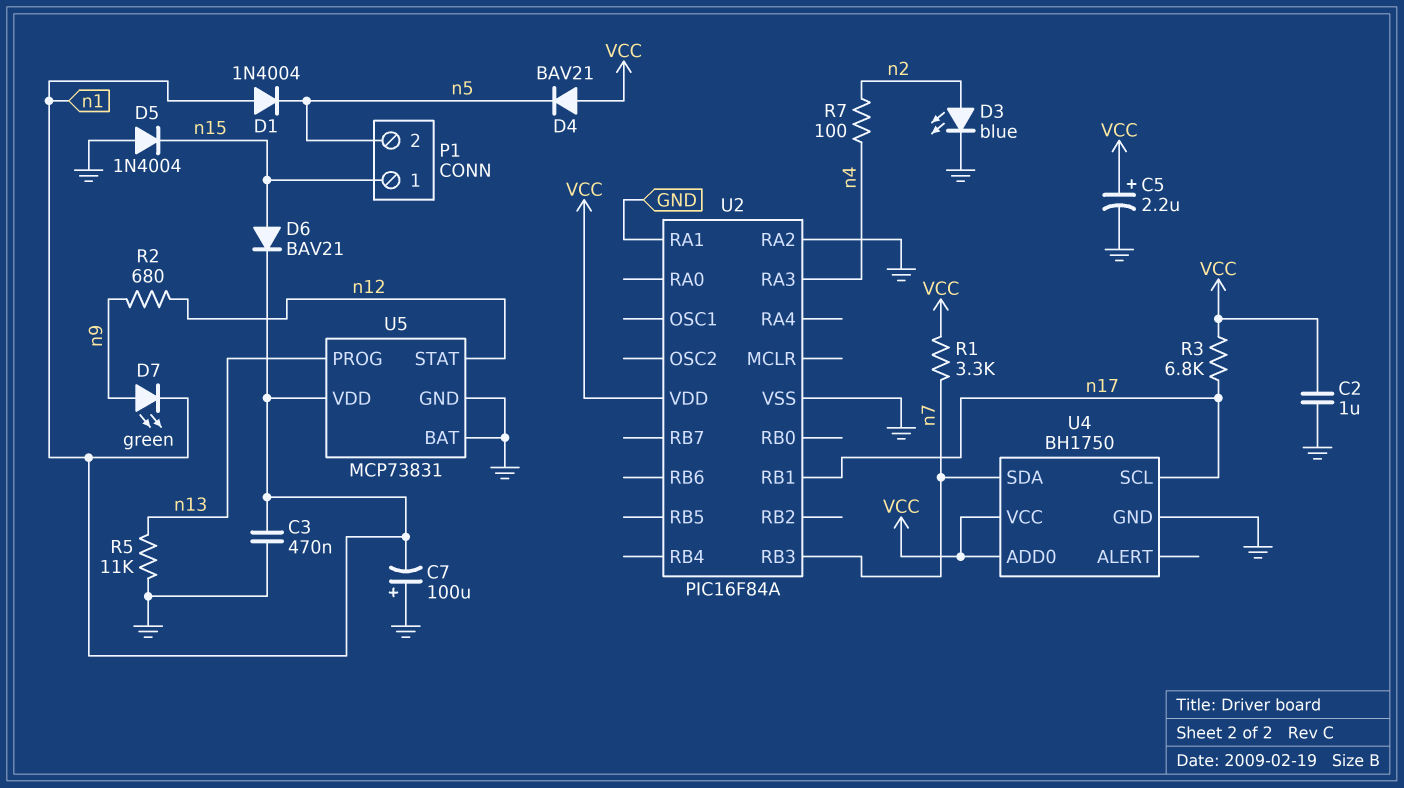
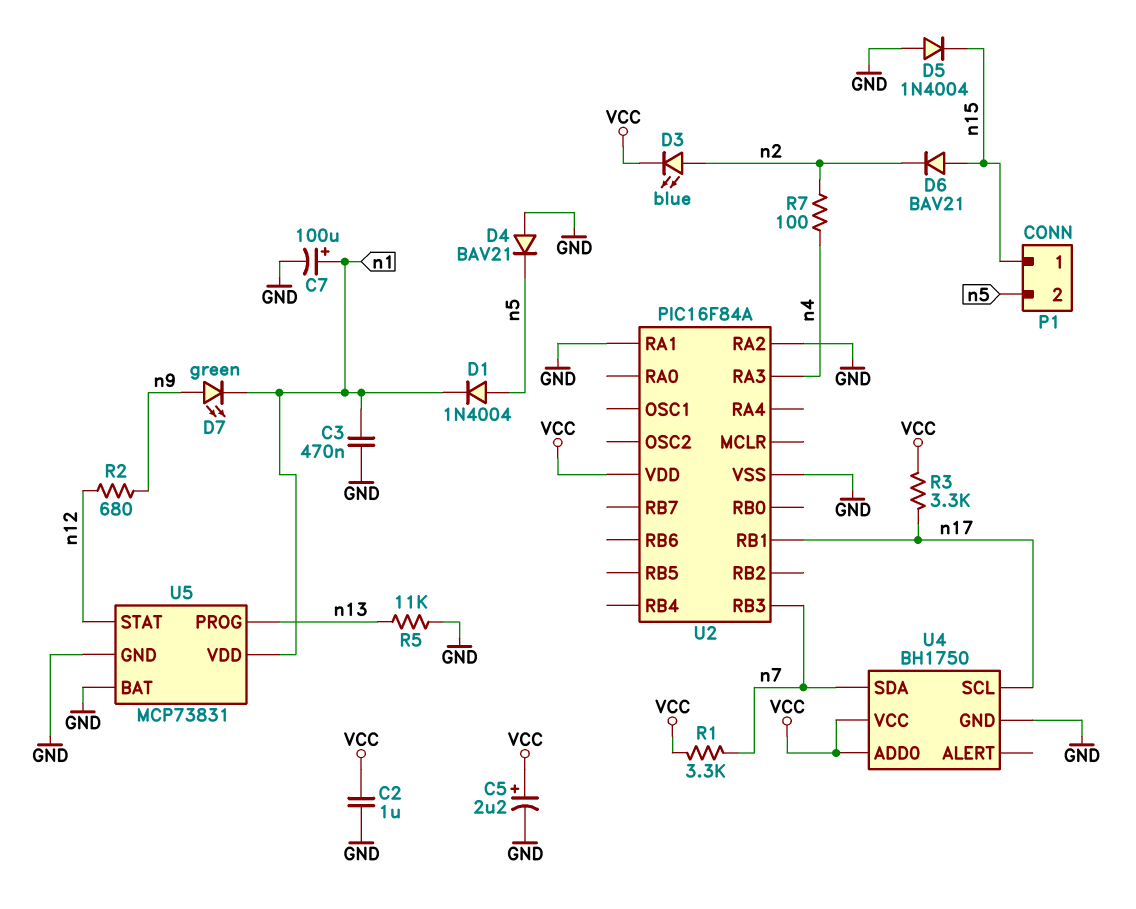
C7: 100uF (plus GND, minus n1) -> 100uF (plus n1, minus GND)
D1: diode 1N4004 (A n1, K n5) -> diode 1N4004 (A n5, K n1)
D3: LED blue (A n2, K GND) -> LED blue (A n2, K VCC)
D4: diode BAV21 (A VCC, K n5) -> diode BAV21 (A GND, K n5)
D6: diode BAV21 (A n15, K n1) -> diode BAV21 (A n15, K n2)
R3: 6.8k (VCC, n17) -> 3.3k (VCC, n17)

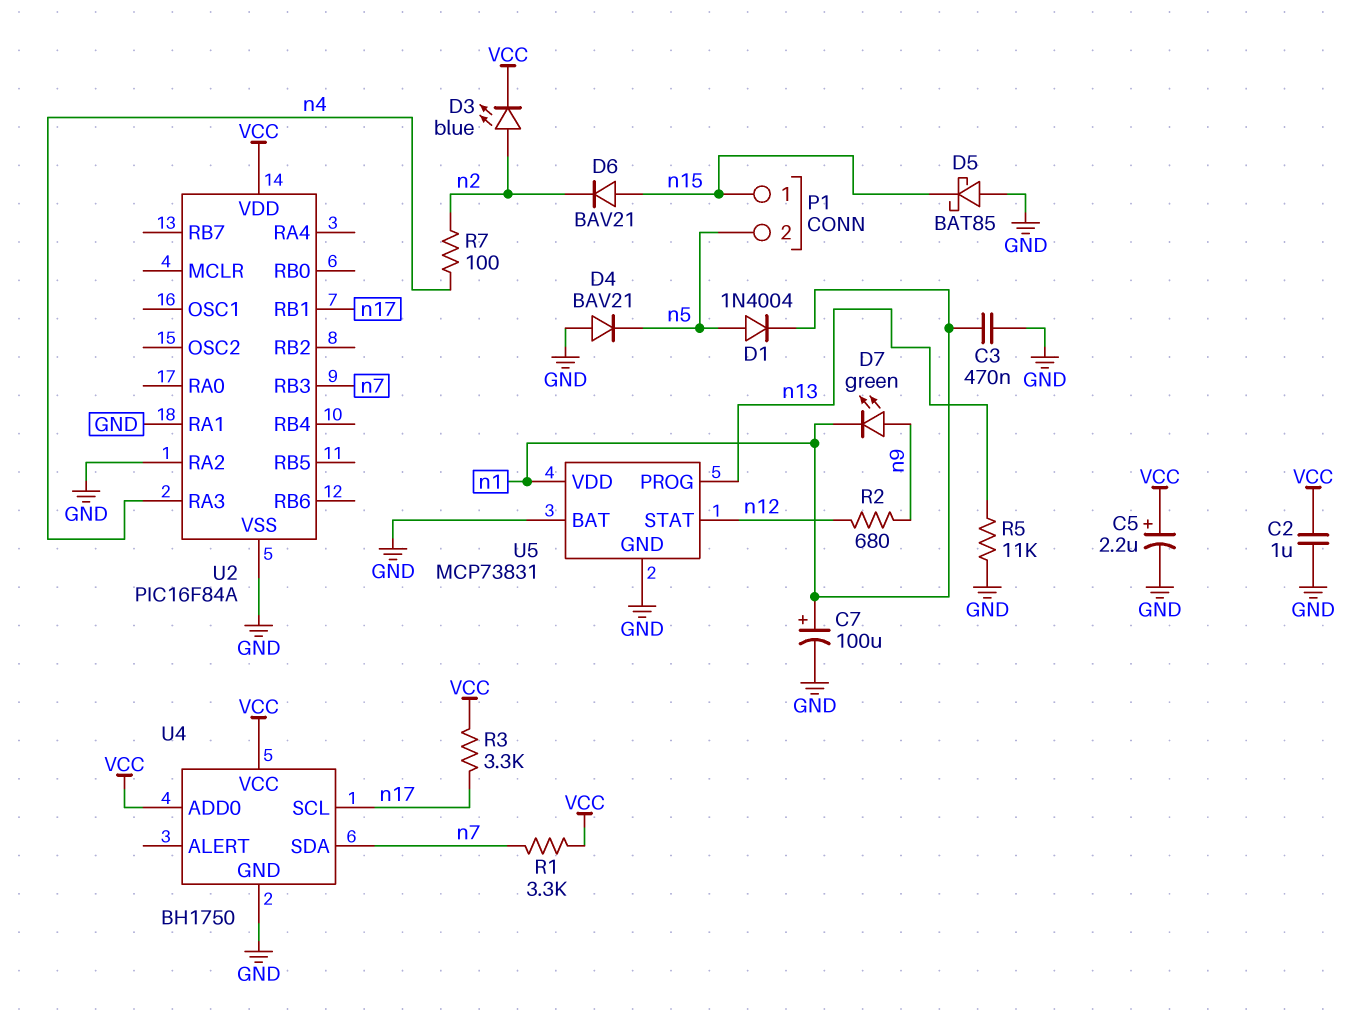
D5: diode 1N4004 (A GND, K n15) -> schottky BAT85 (A GND, K n15)

